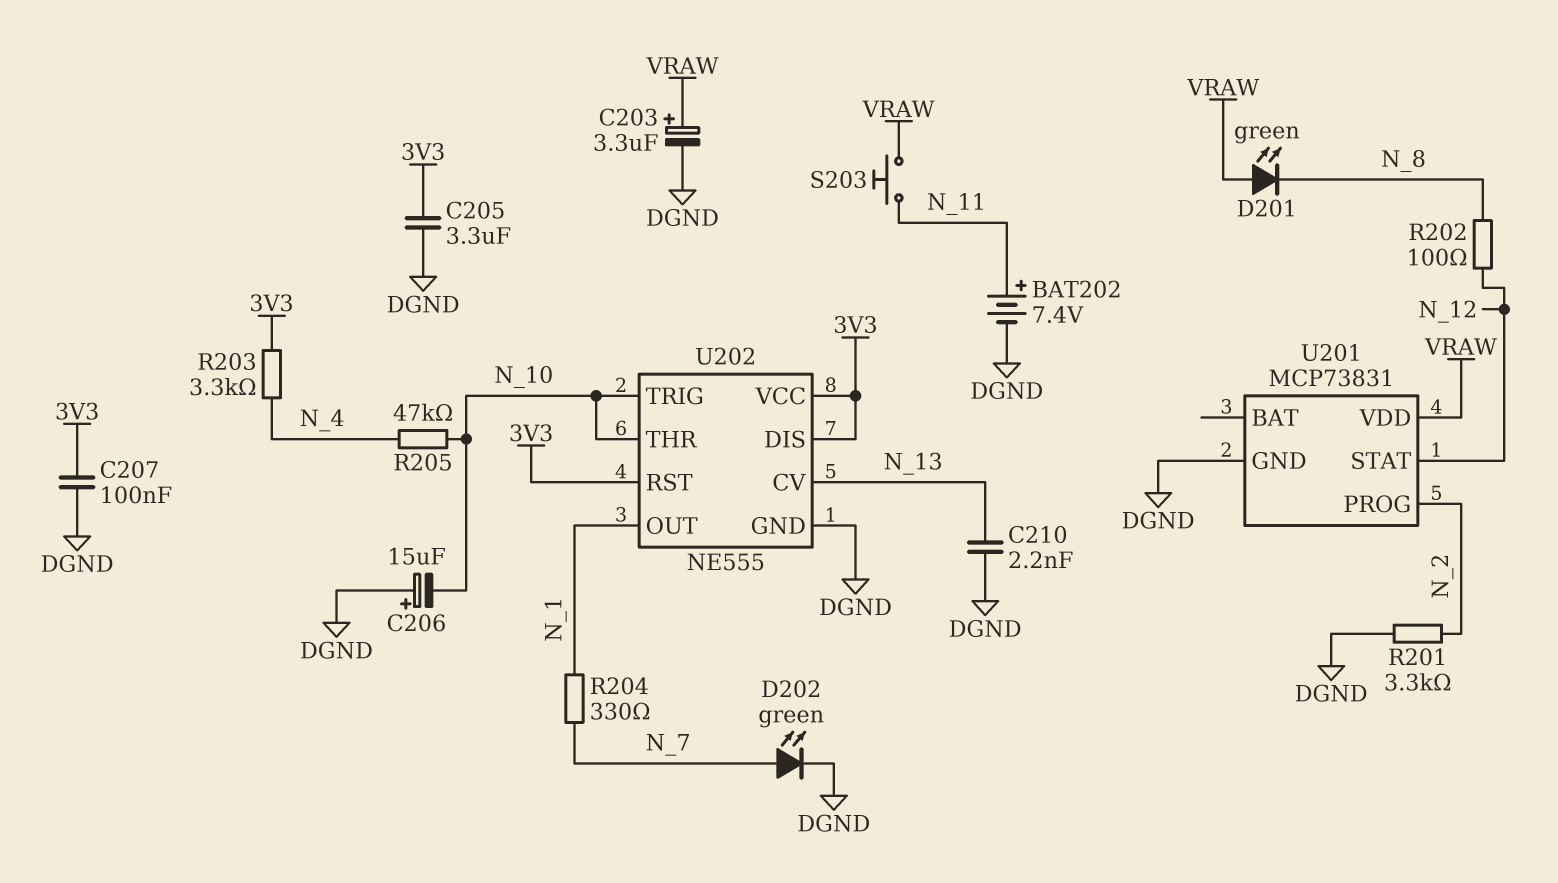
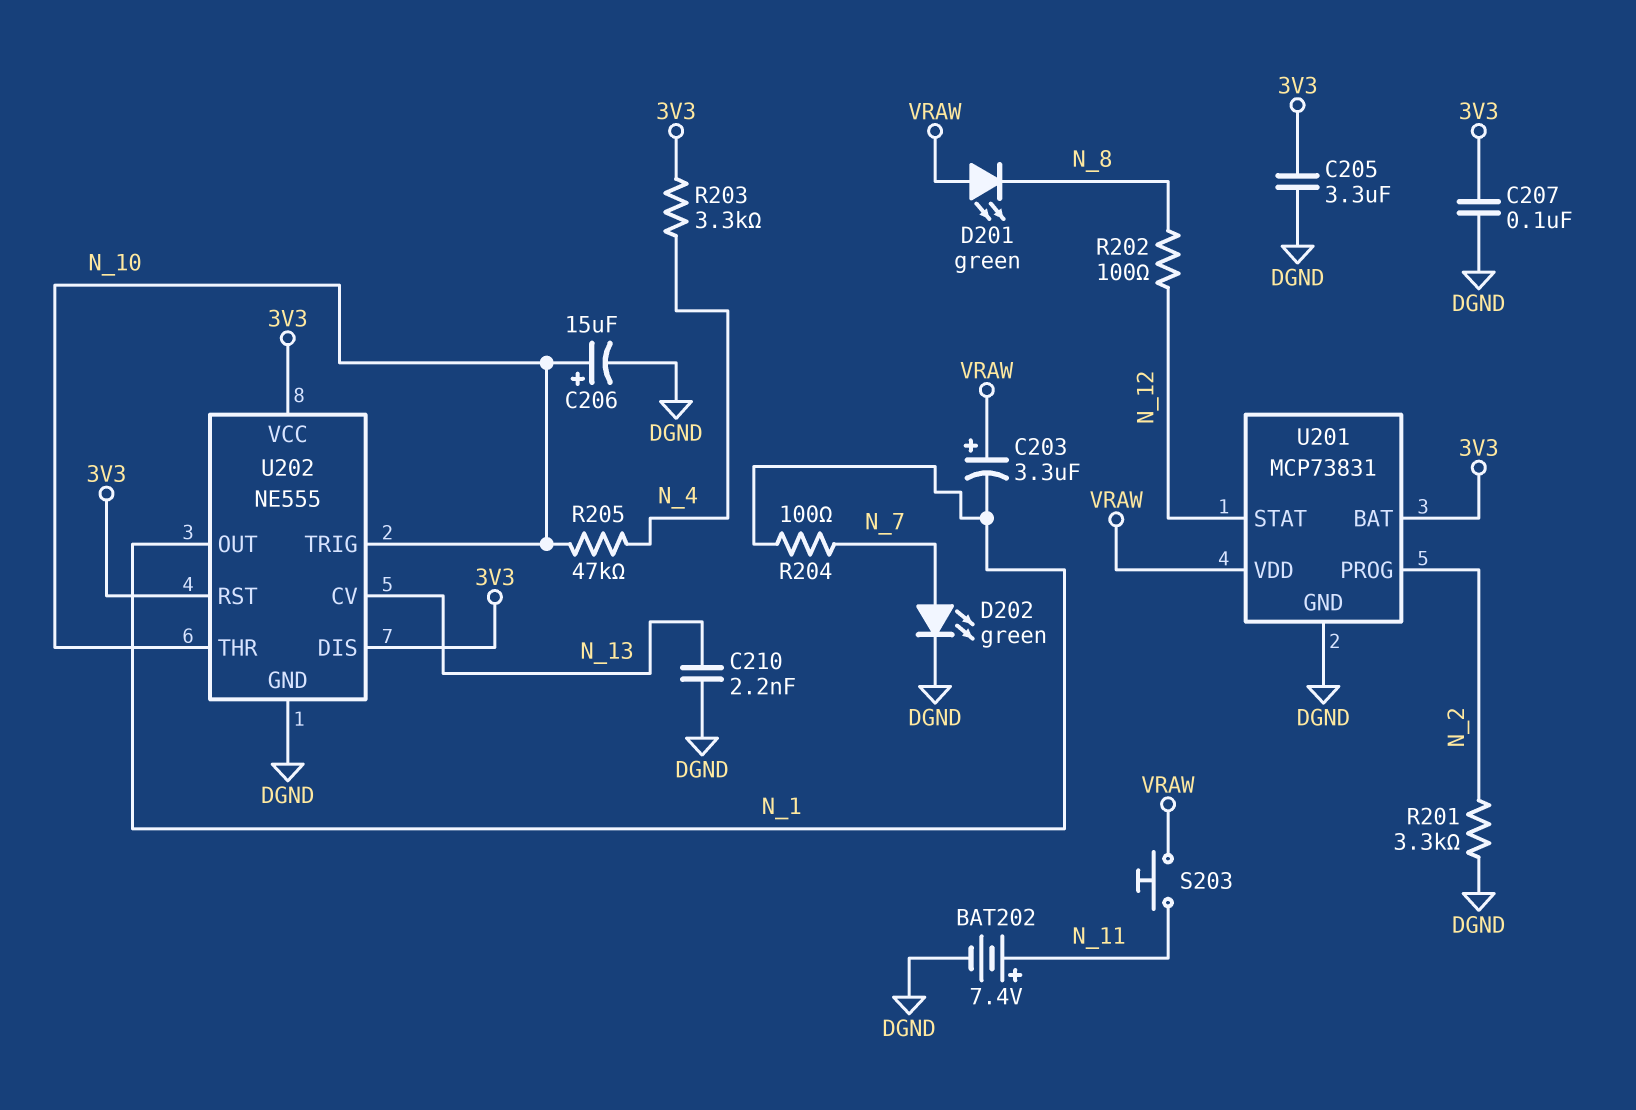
C203: 3.3uF (plus VRAW, minus DGND) -> 3.3uF (plus VRAW, minus N_1)
C206: 15uF (plus DGND, minus N_10) -> 15uF (plus N_10, minus DGND)
R204: 330 (N_1, N_7) -> 100 (N_1, N_7)
U201 pin BAT: none -> 3V3

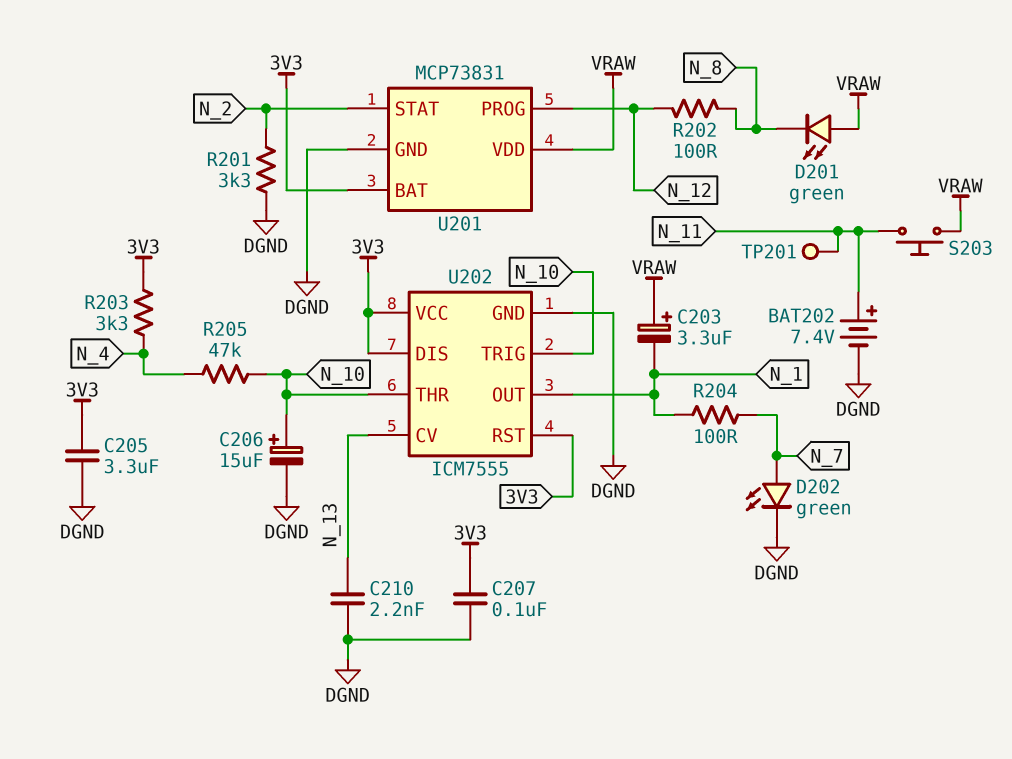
TP201: none -> test point (N_11)
U201 pin PROG: N_2 -> N_12
U201 pin STAT: N_12 -> N_2
U202: NE555 -> ICM7555

